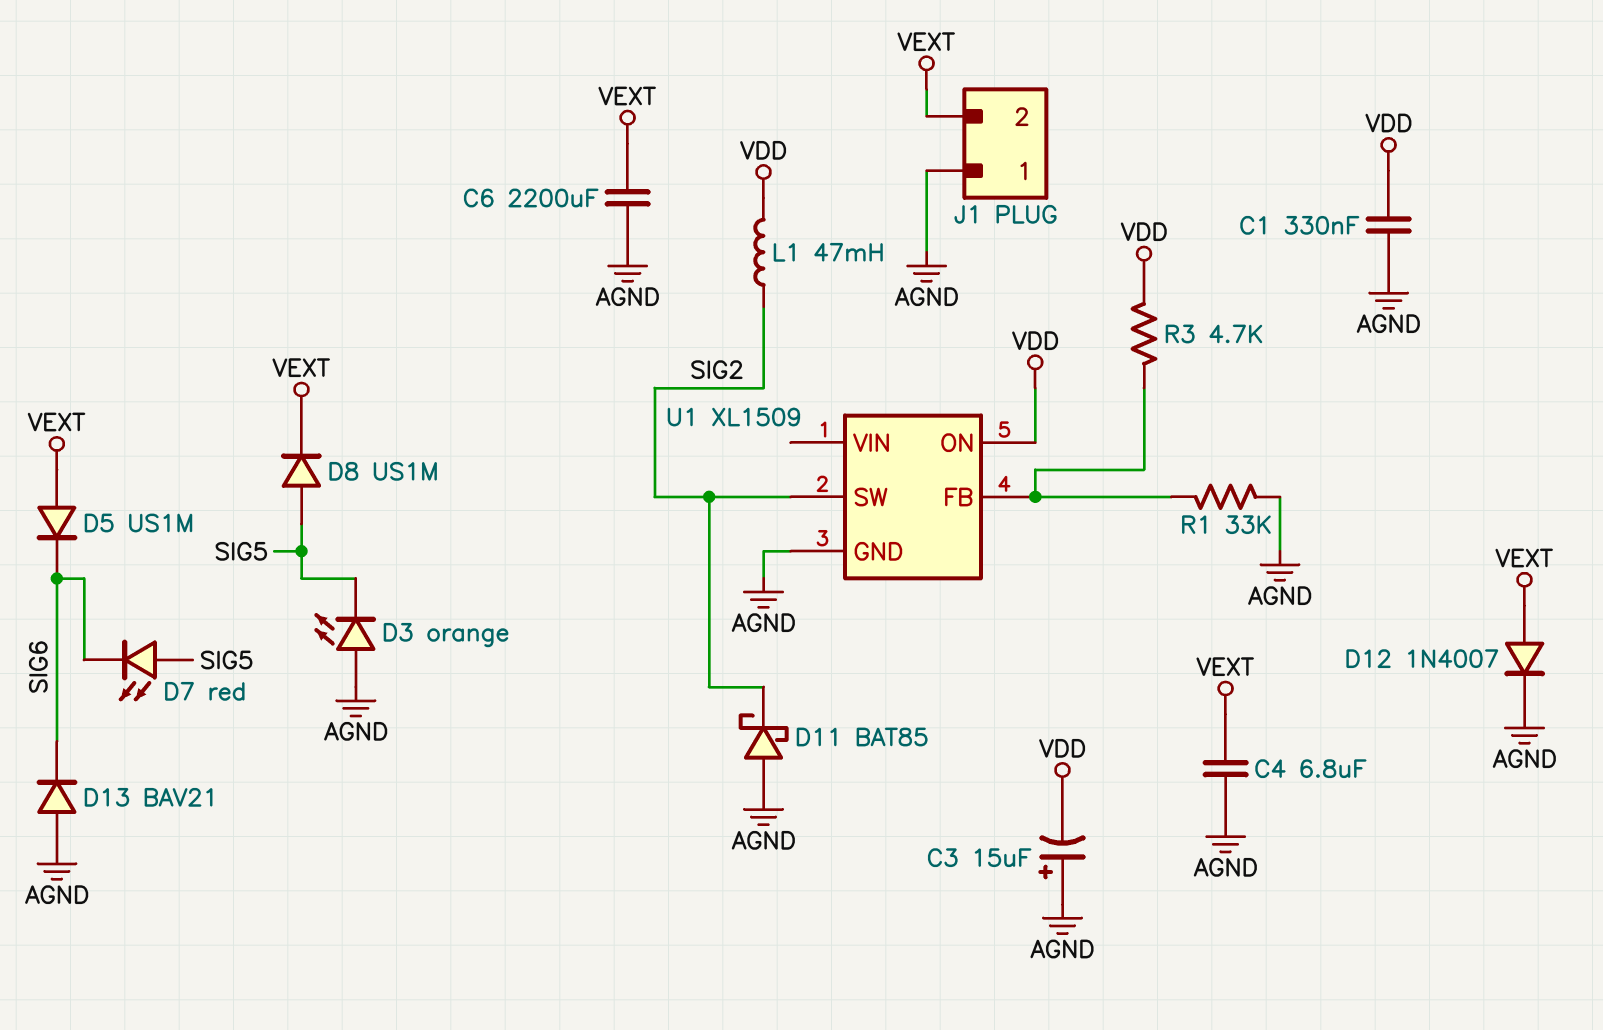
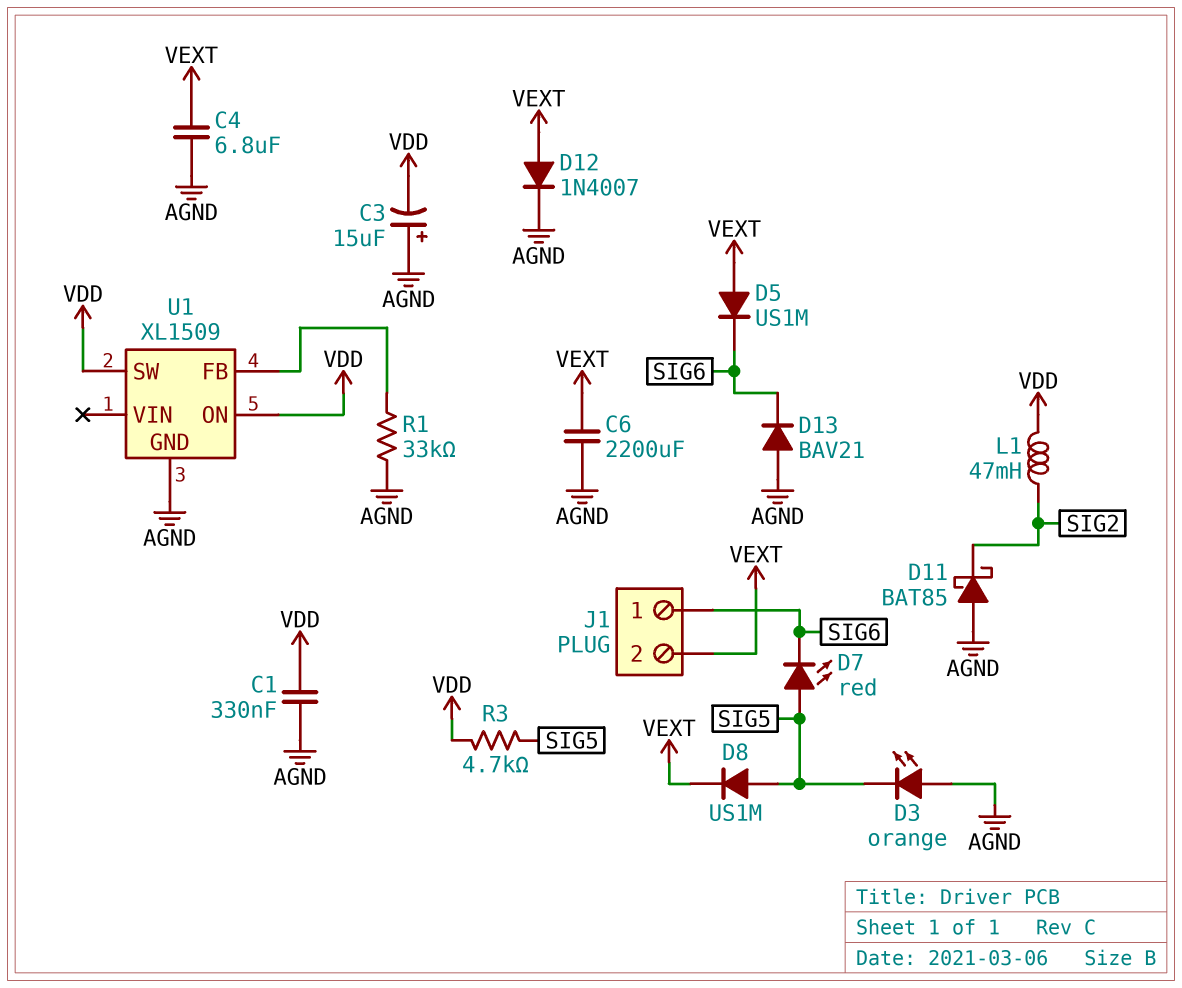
J1 pin 1: AGND -> SIG6
R3: 4.7k (U1/FB, VDD) -> 4.7k (SIG5, VDD)
U1 pin SW: SIG2 -> VDD

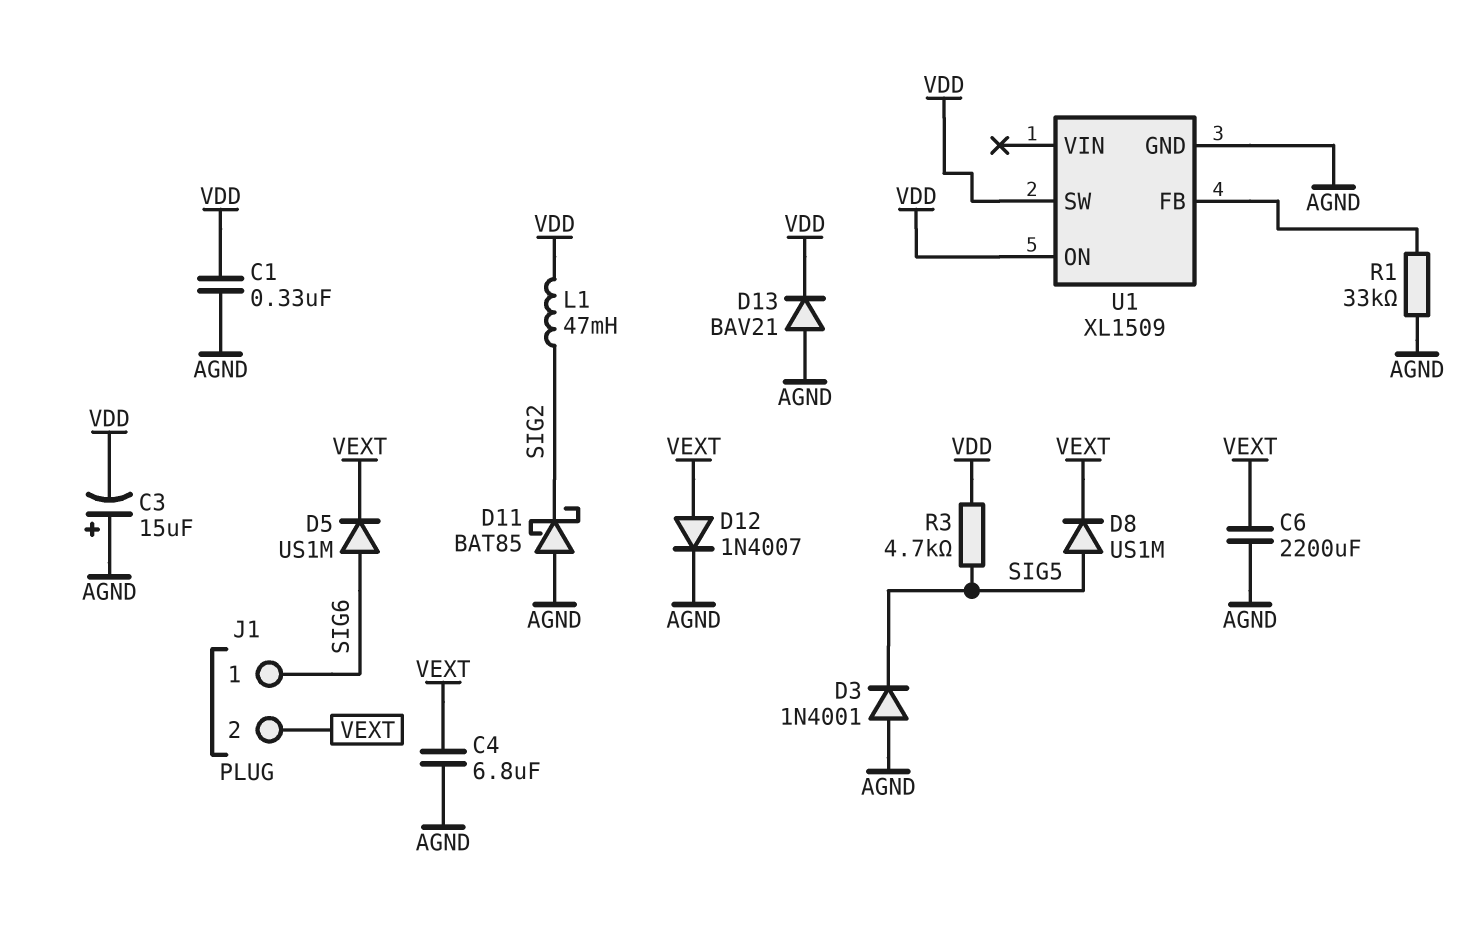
D3: LED orange (A AGND, K SIG5) -> diode 1N4001 (A AGND, K SIG5)
D5: diode US1M (A VEXT, K SIG6) -> diode US1M (A SIG6, K VEXT)
D7: LED red (A SIG5, K SIG6) -> none
D13: diode BAV21 (A AGND, K SIG6) -> diode BAV21 (A AGND, K VDD)

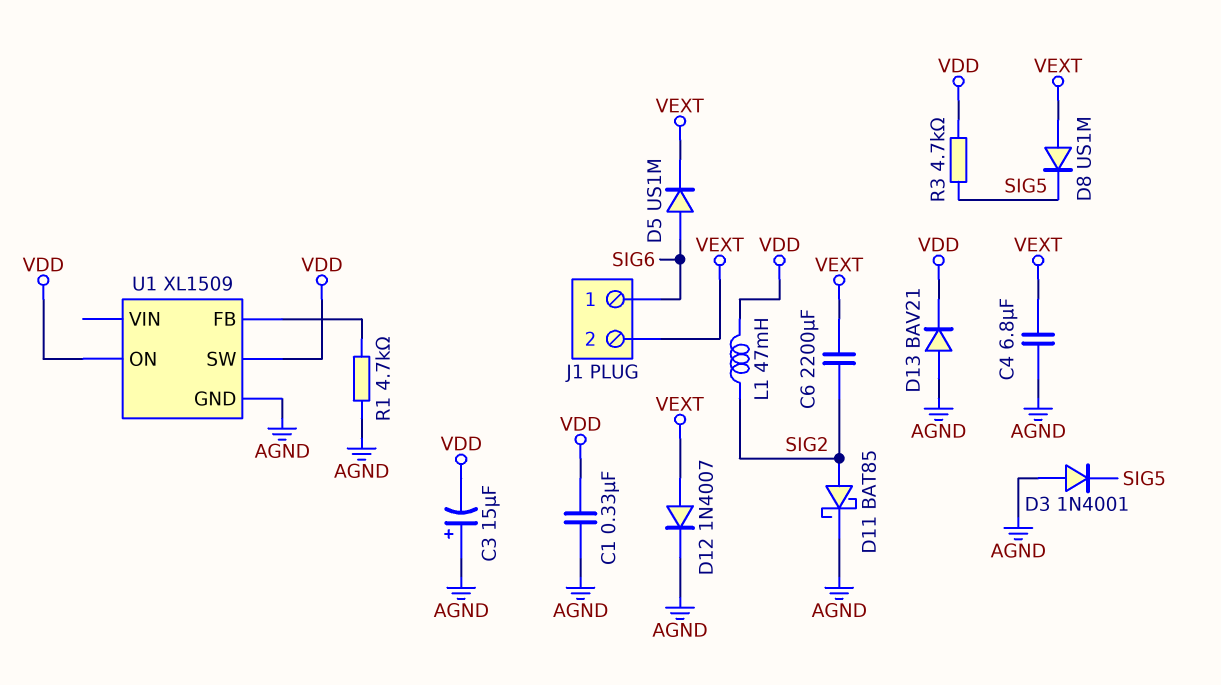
C6: 2200uF (AGND, VEXT) -> 2200uF (SIG2, VEXT)
D8: diode US1M (A SIG5, K VEXT) -> diode US1M (A VEXT, K SIG5)
D11: schottky BAT85 (A AGND, K SIG2) -> schottky BAT85 (A SIG2, K AGND)
R1: 33k (AGND, U1/FB) -> 4.7k (AGND, U1/FB)

